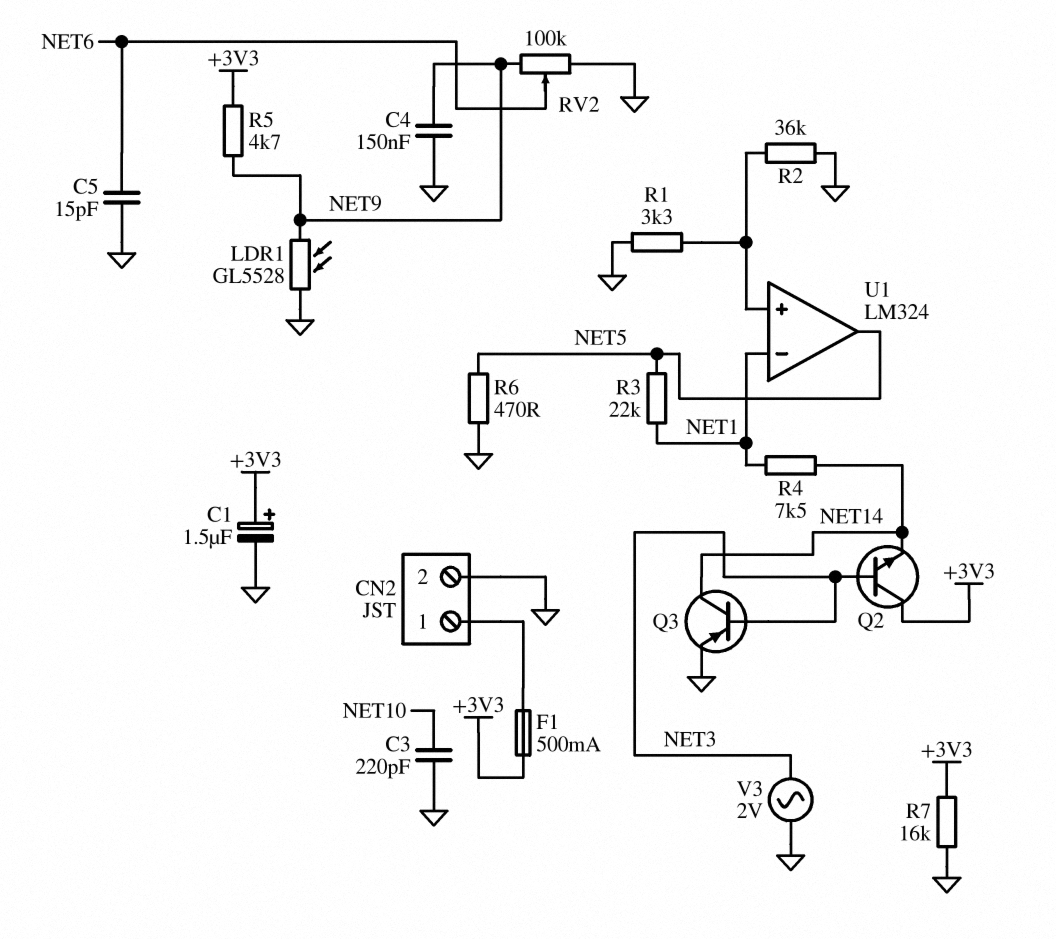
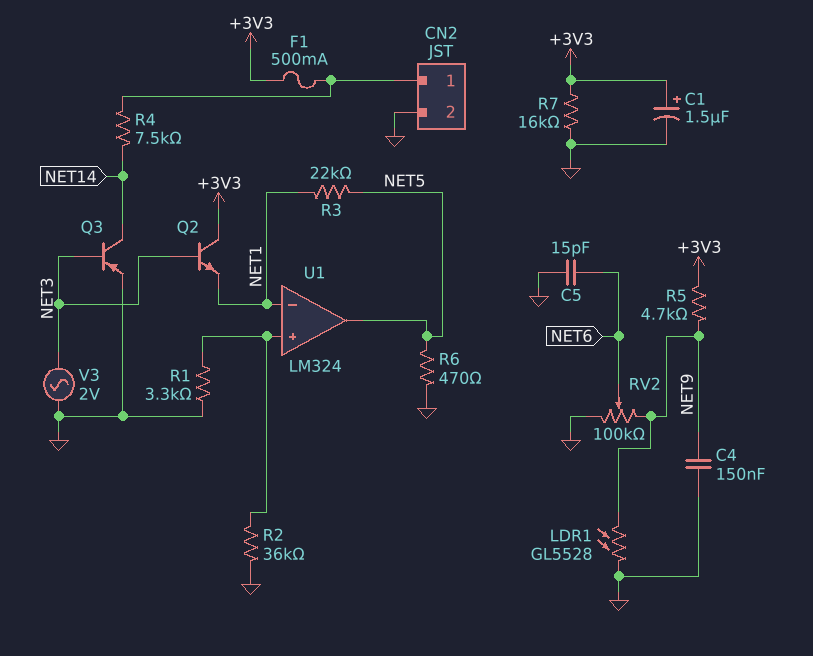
C3: 220pF (GND, NET10) -> none
Q2: NPN (B NET3, C +3V3, E NET14) -> NPN (B NET3, C +3V3, E NET1)
R4: 7.5k (NET1, NET14) -> 7.5k (CN2/1, NET14)

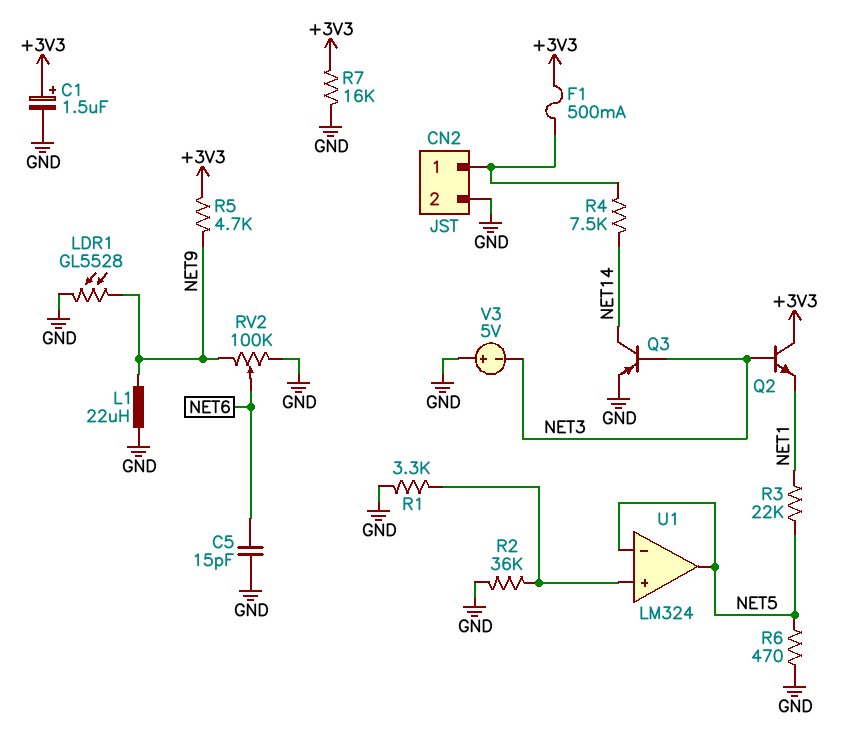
C4: 150nF (GND, NET9) -> none
L1: none -> 22uH (GND, NET9)
U1 pin in-: NET1 -> NET5
V3: AC 2V (GND, NET3) -> 5V (plus GND, minus NET3)

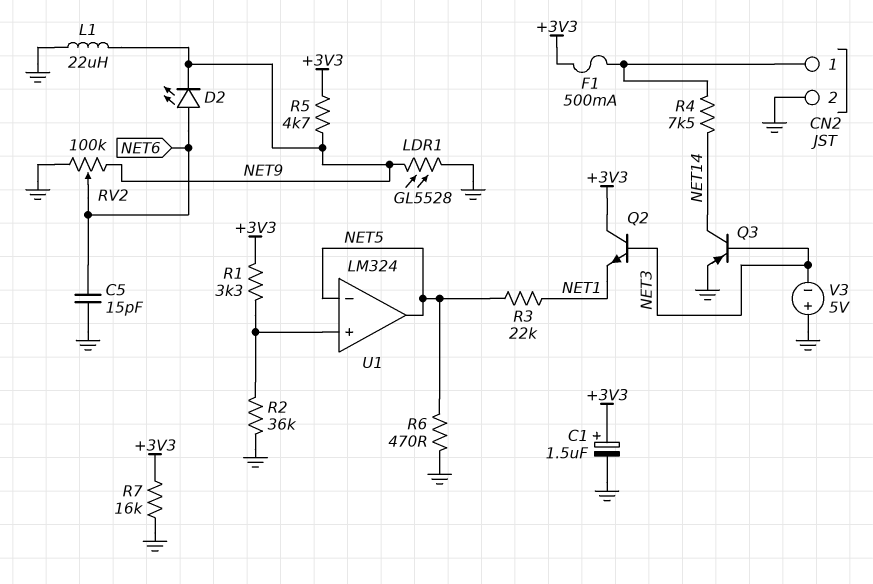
D2: none -> LED (A NET6, K NET9)
R1: 3.3k (GND, U1/in+) -> 3.3k (+3V3, U1/in+)

